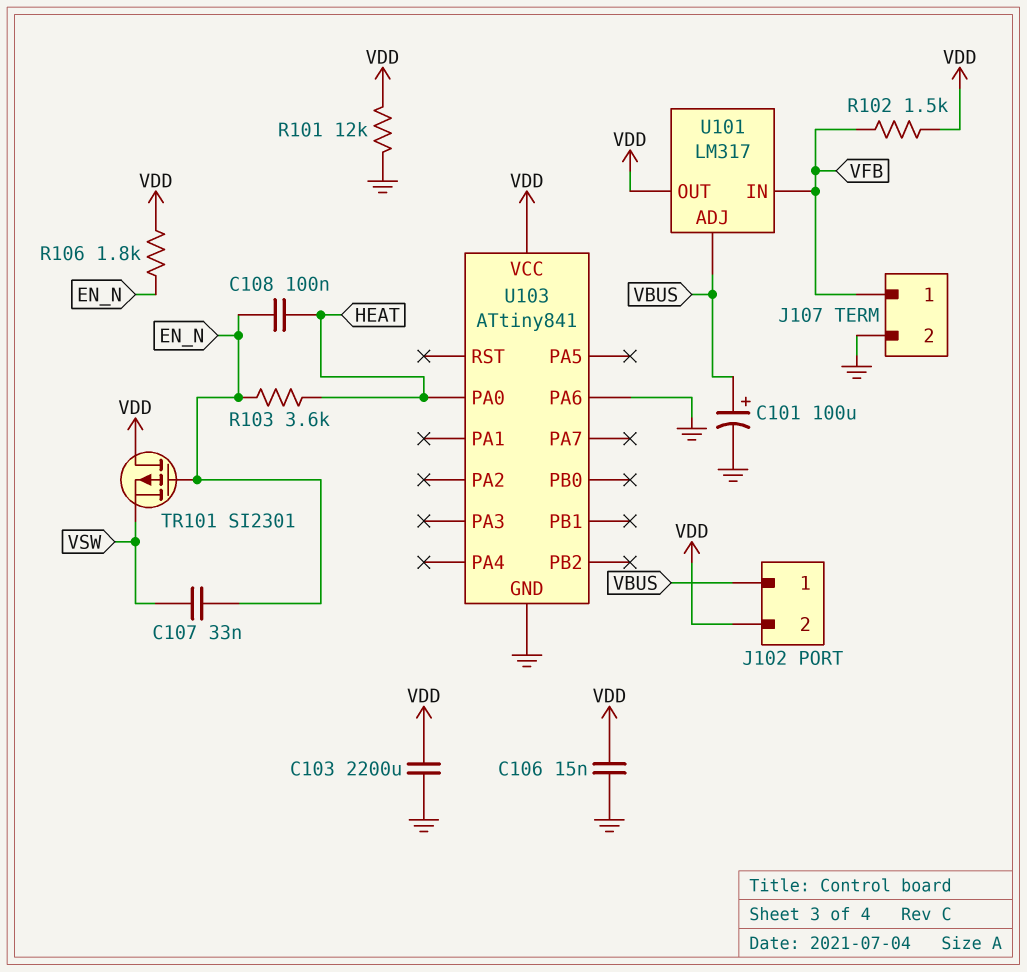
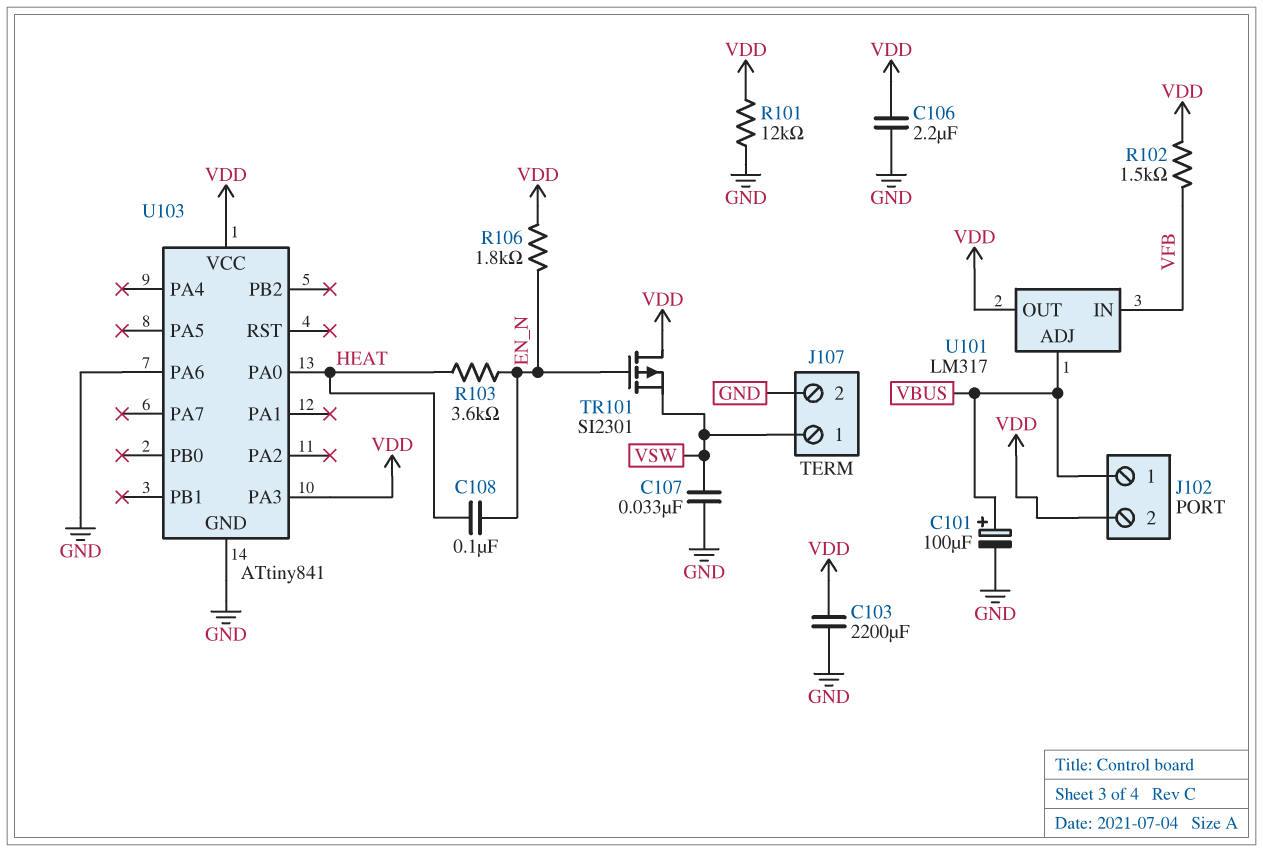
C106: 15nF (GND, VDD) -> 2.2uF (GND, VDD)
C107: 33nF (EN_N, VSW) -> 33nF (GND, VSW)
J107 pin 1: VFB -> VSW
U103 pin PA3: none -> VDD

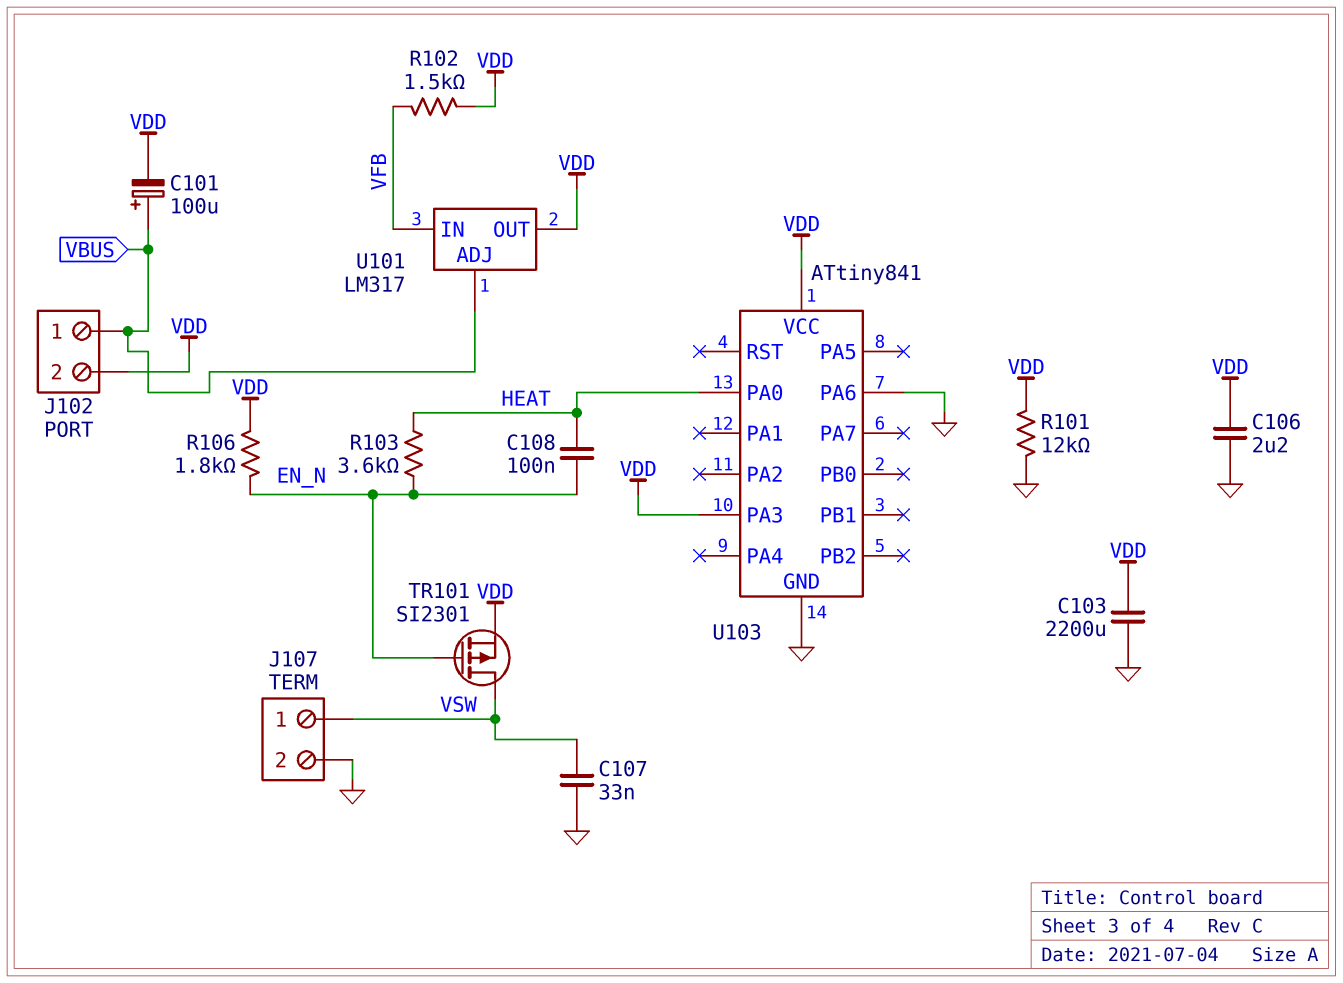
C101: 100uF (plus VBUS, minus GND) -> 100uF (plus VBUS, minus VDD)
TR101: PMOS SI2301 (G EN_N, D VDD, S VSW) -> PMOS SI2301 (G EN_N, D VSW, S VDD)

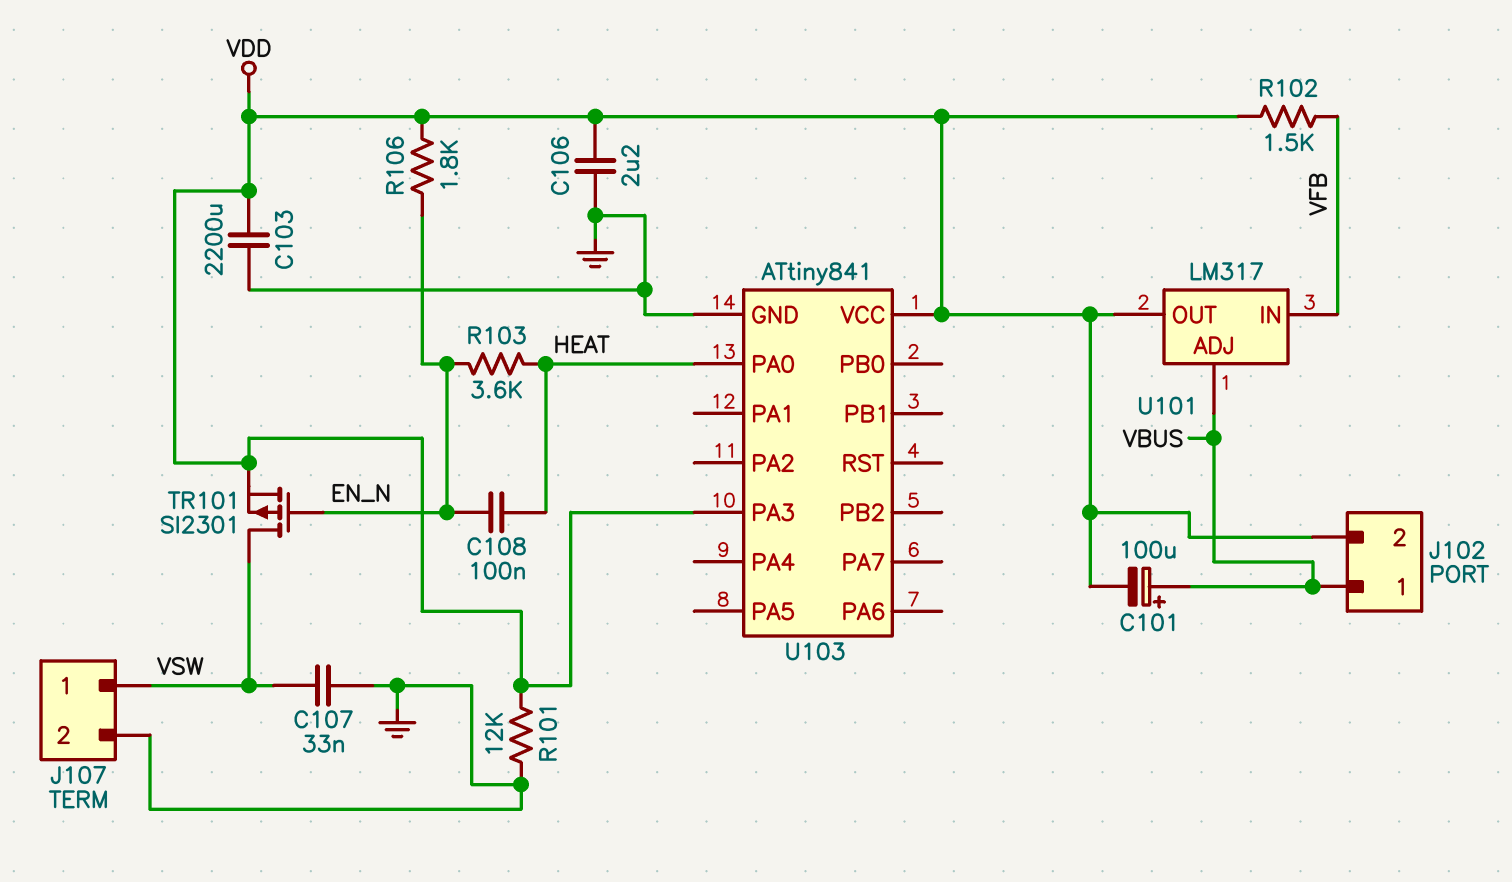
U103 pin PA6: GND -> none

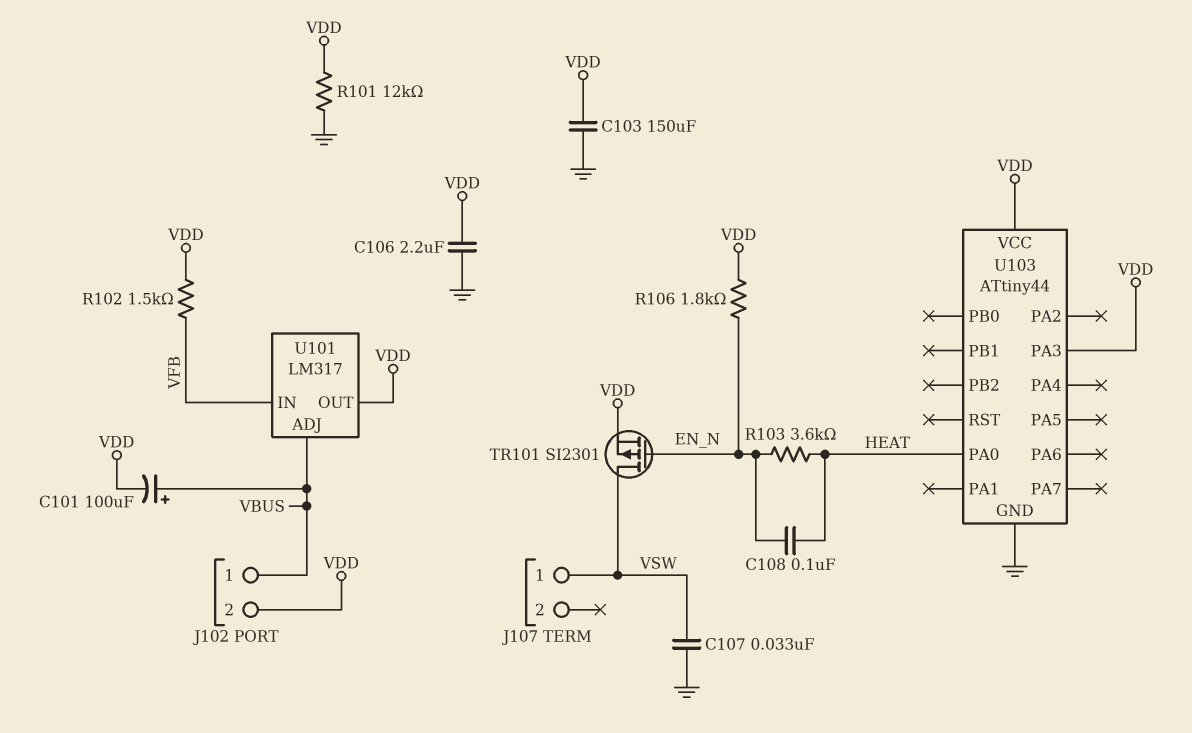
C103: 2200uF (GND, VDD) -> 150uF (GND, VDD)
J107 pin 2: GND -> none
U103: ATtiny841 -> ATtiny44

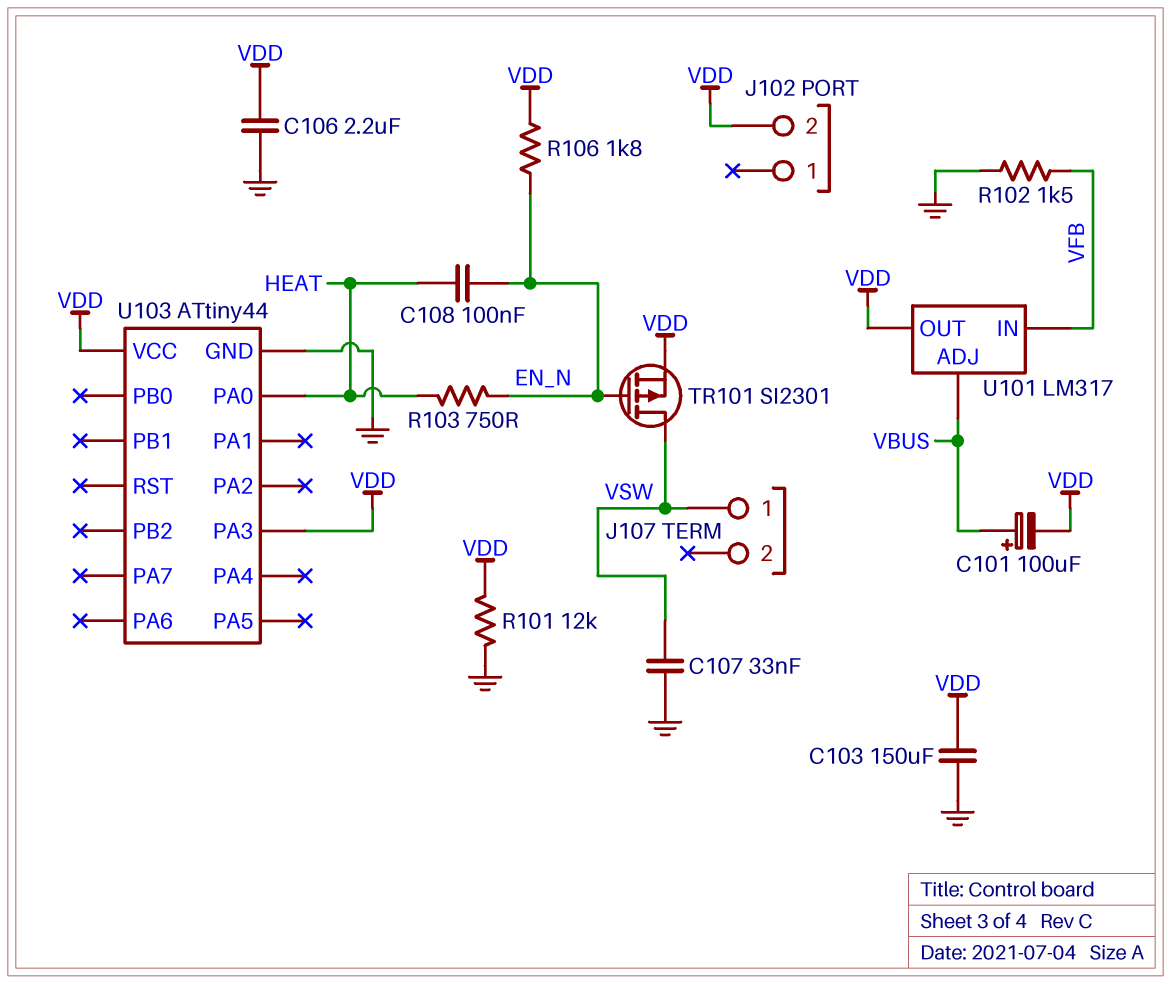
J102 pin 1: VBUS -> none
R102: 1.5k (VDD, VFB) -> 1.5k (GND, VFB)
R103: 3.6k (EN_N, HEAT) -> 750 (EN_N, HEAT)

